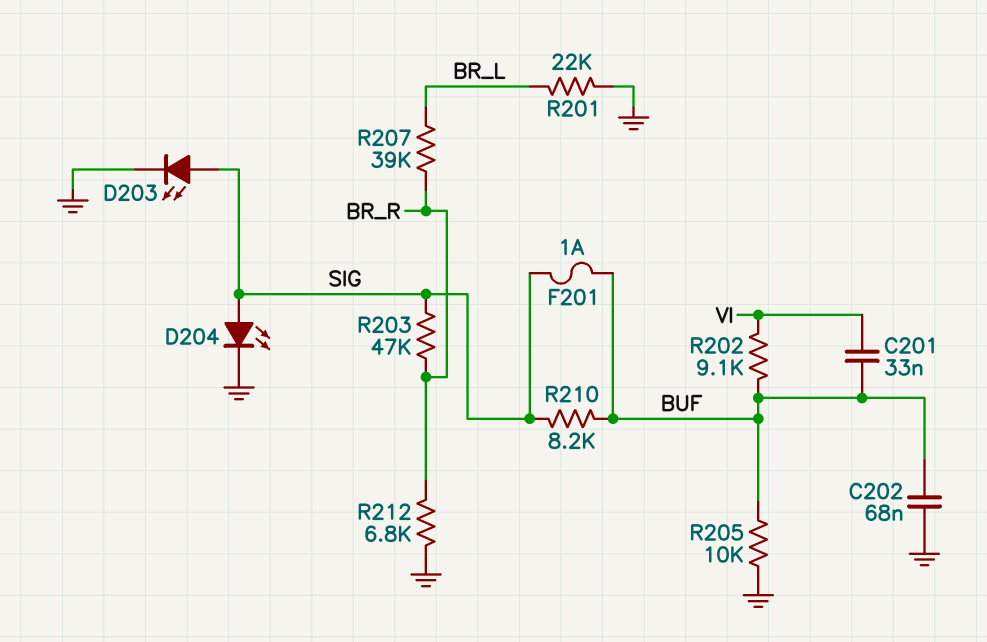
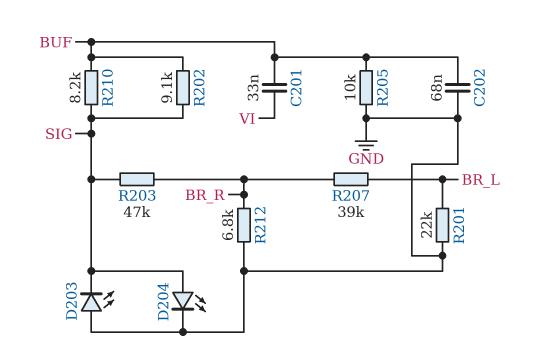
D203: LED (A SIG, K GND) -> LED (A GND, K SIG)
F201: 1A (BUF, SIG) -> none
R202: 9.1k (BUF, VI) -> 9.1k (BUF, SIG)

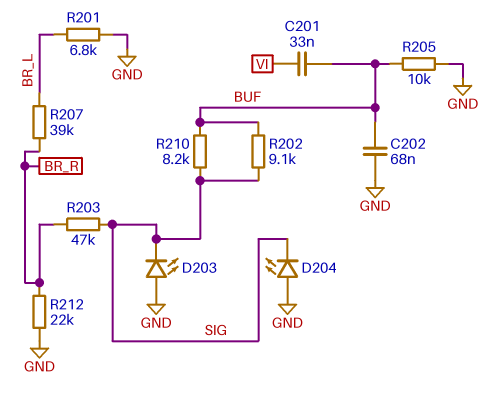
D204: LED (A SIG, K GND) -> LED (A GND, K SIG)
R201: 22k (BR_L, GND) -> 6.8k (BR_L, GND)
R212: 6.8k (BR_R, GND) -> 22k (BR_R, GND)

